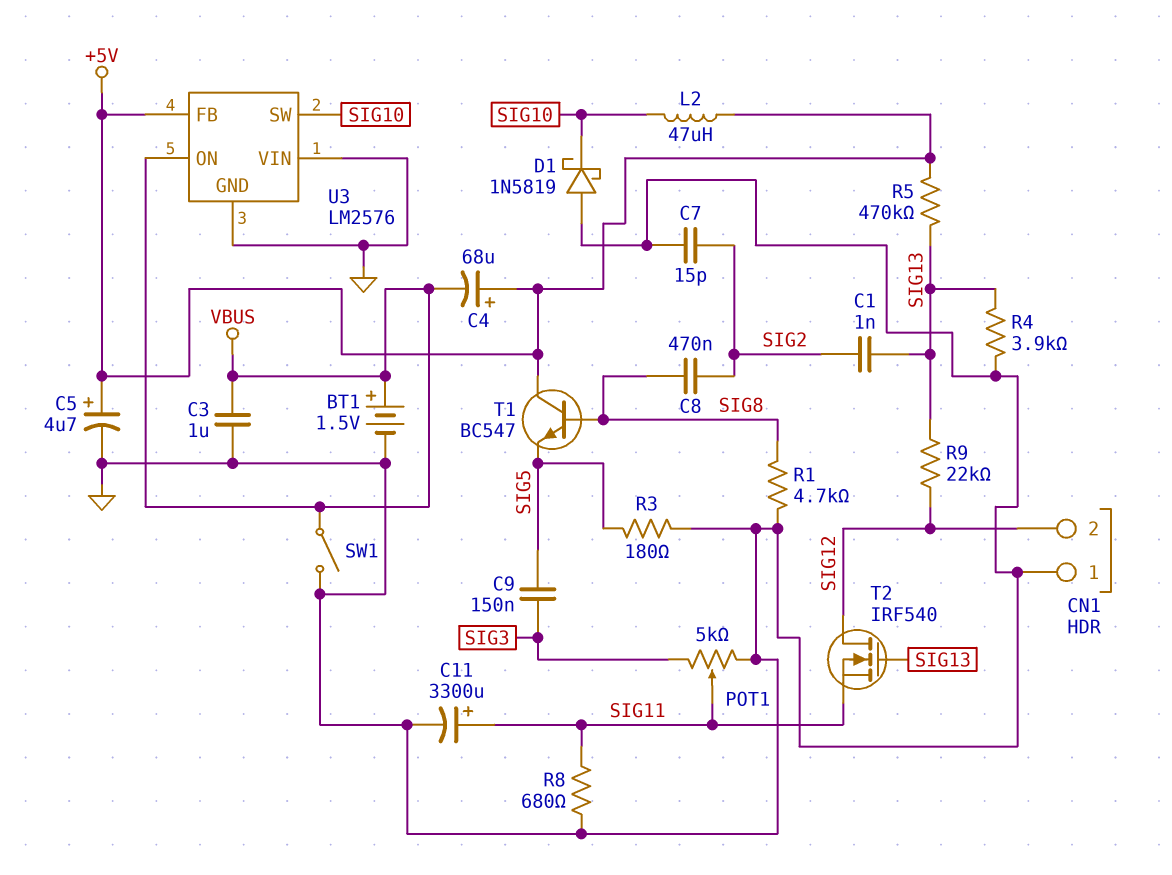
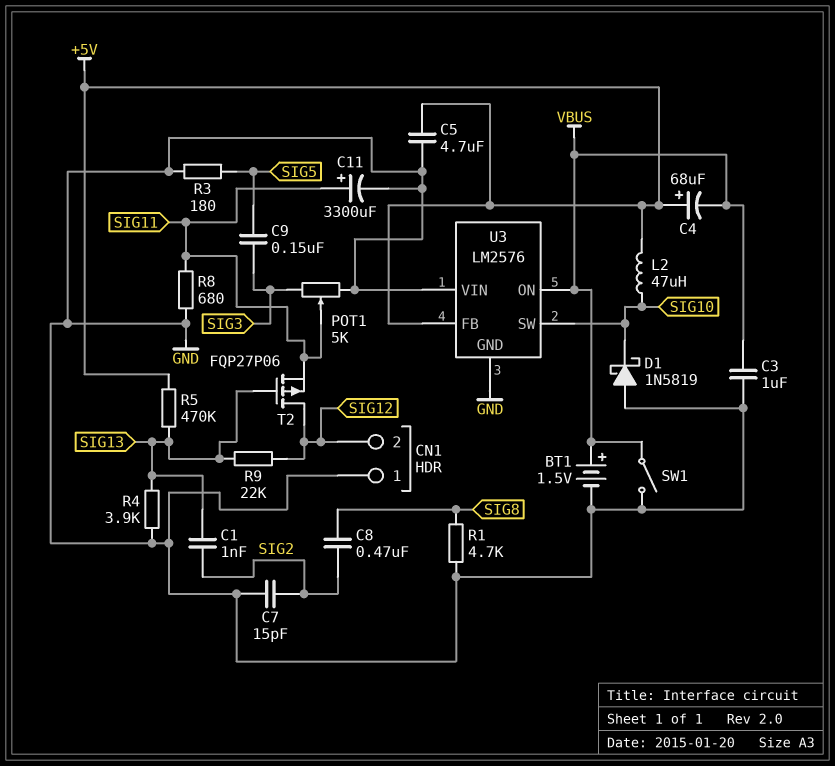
C5: 4.7uF (plus +5V, minus GND) -> 4.7uF (+5V, GND)
T1: NPN BC547 (B SIG8, C +5V, E SIG5) -> none
T2: NMOS IRF540 (G SIG13, D SIG12, S SIG11) -> PMOS FQP27P06 (G SIG13, D SIG12, S SIG11)

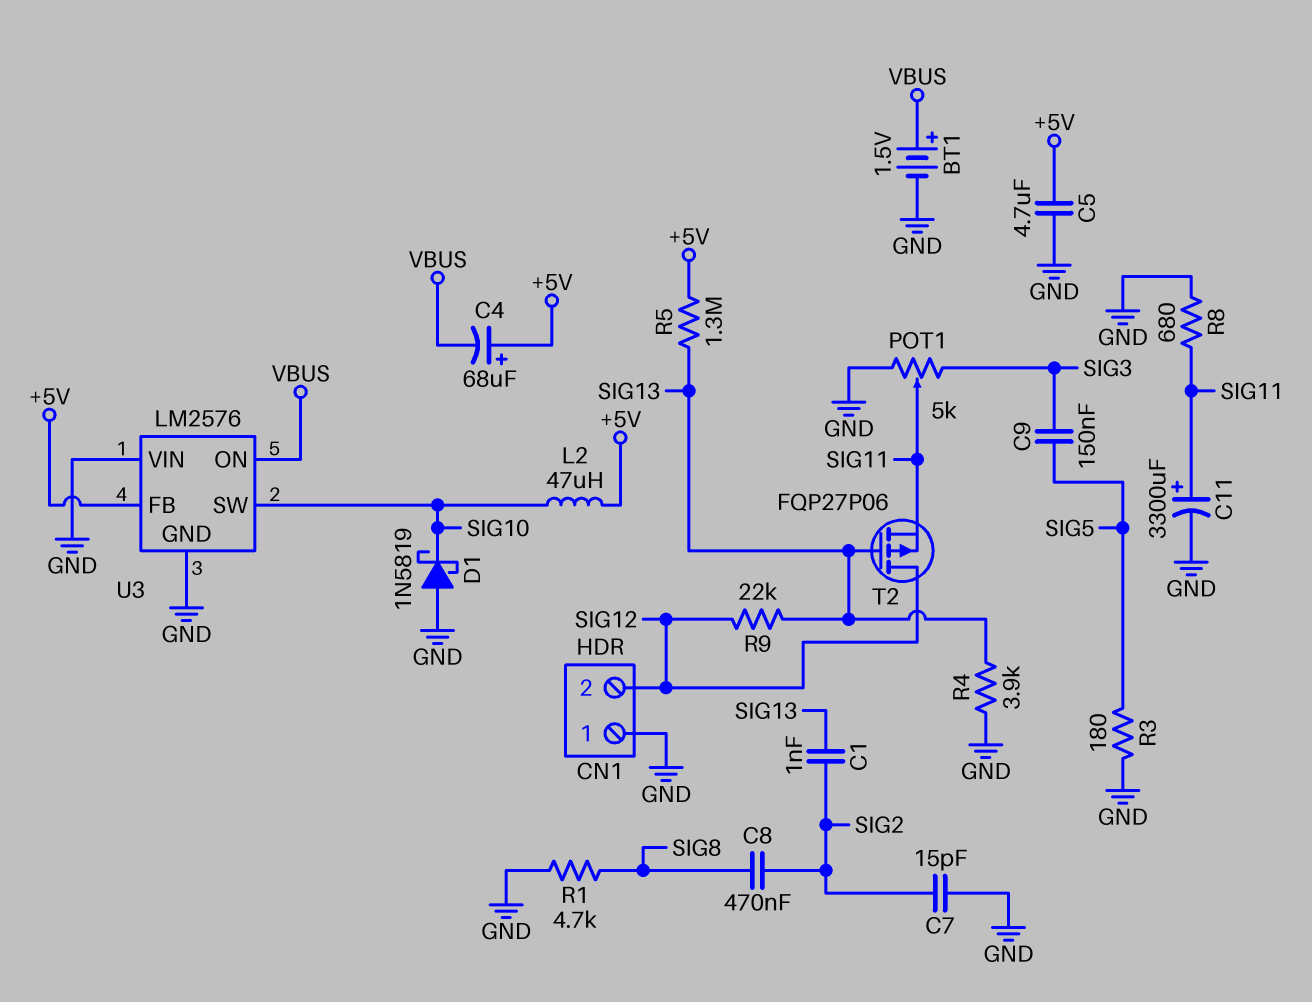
C3: 1uF (GND, VBUS) -> none
R5: 470k (+5V, SIG13) -> 1.3M (+5V, SIG13)
SW1: switch (GND, VBUS) -> none

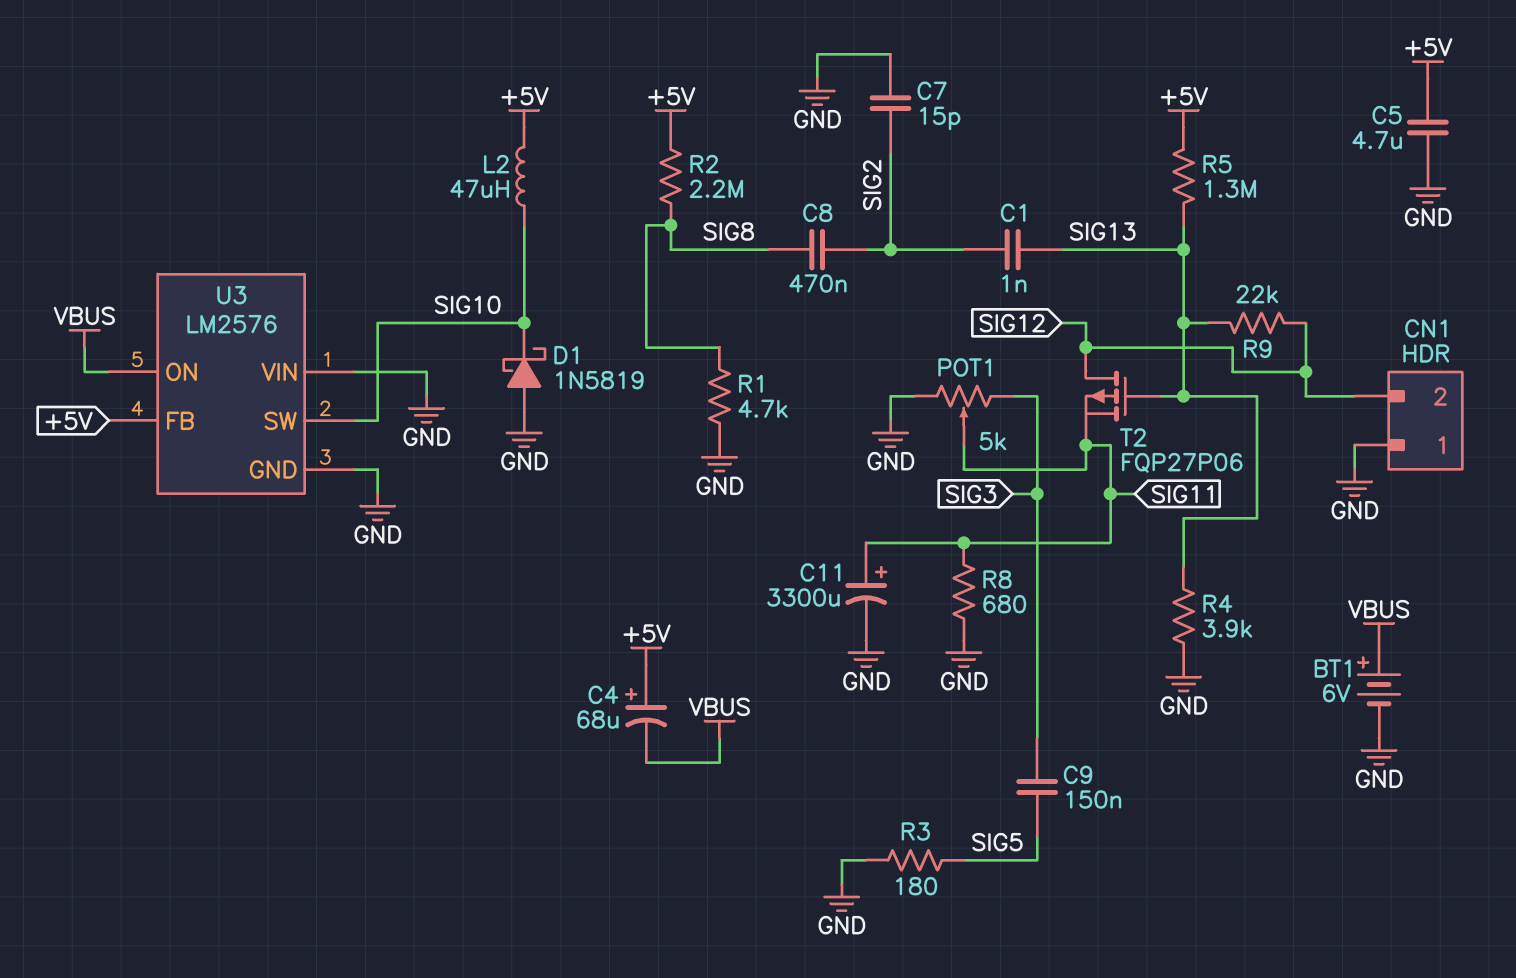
BT1: 1.5V (plus VBUS, minus GND) -> 6V (plus VBUS, minus GND)
R2: none -> 2.2M (+5V, SIG8)

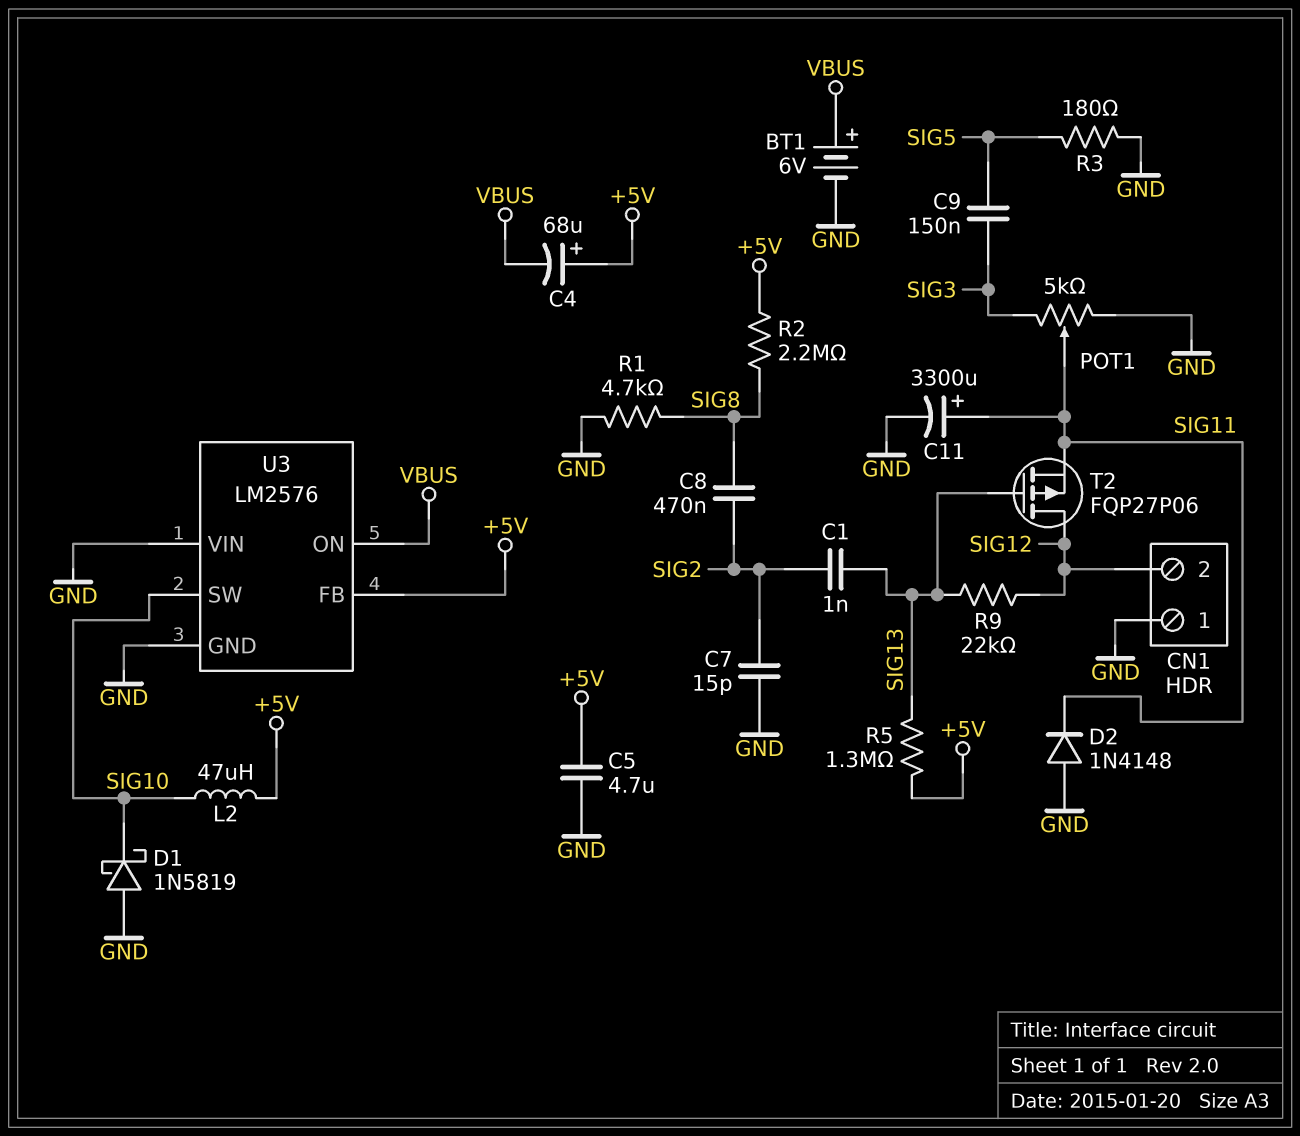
D2: none -> diode 1N4148 (A GND, K SIG11)
R4: 3.9k (GND, SIG13) -> none
R8: 680 (GND, SIG11) -> none

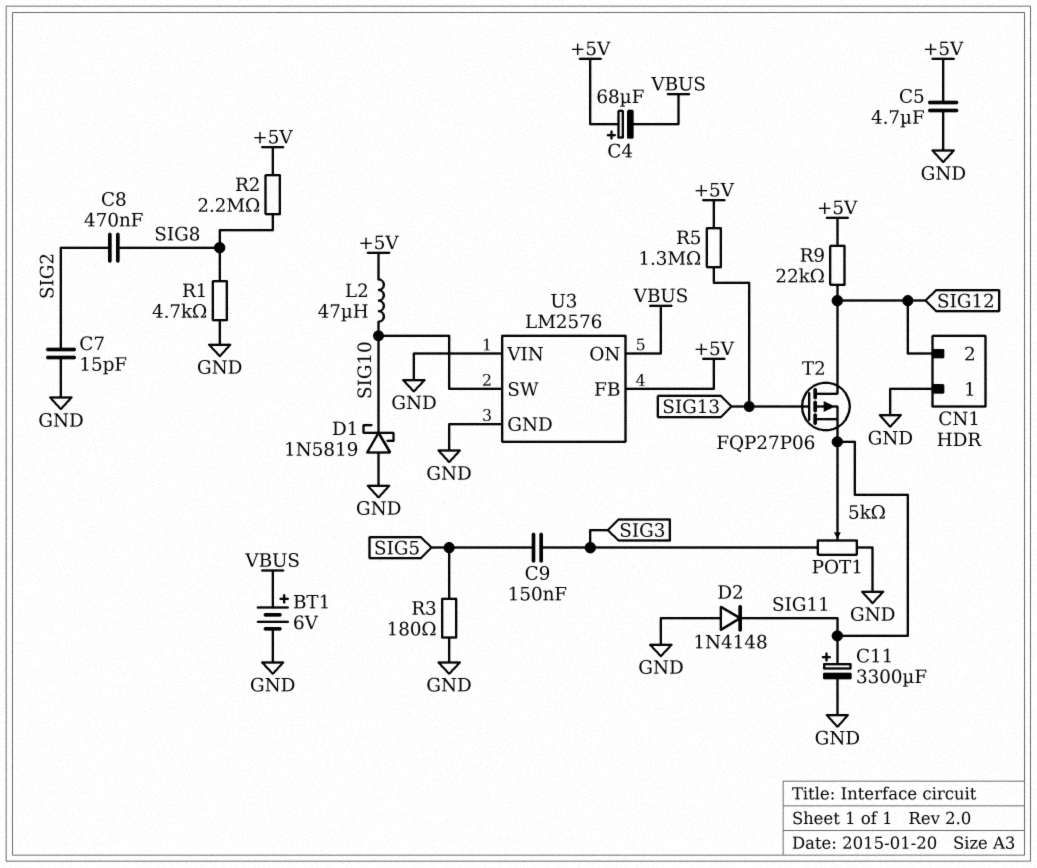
C1: 1nF (SIG2, SIG13) -> none
R9: 22k (SIG12, SIG13) -> 22k (+5V, SIG12)

